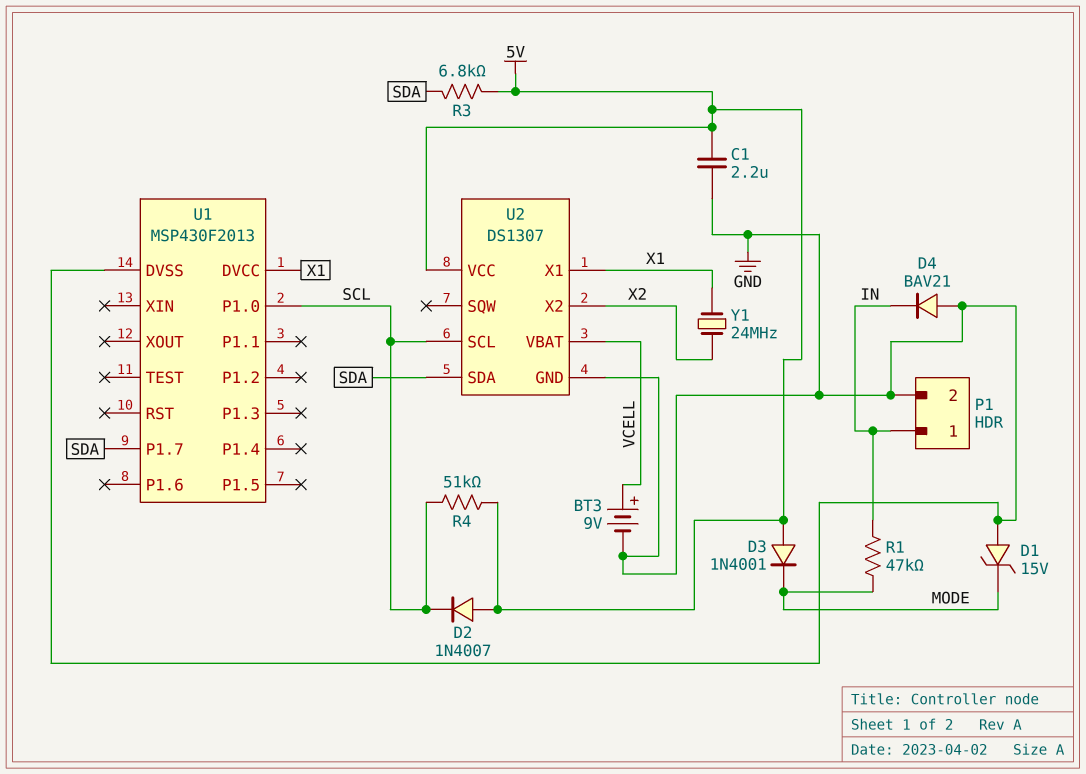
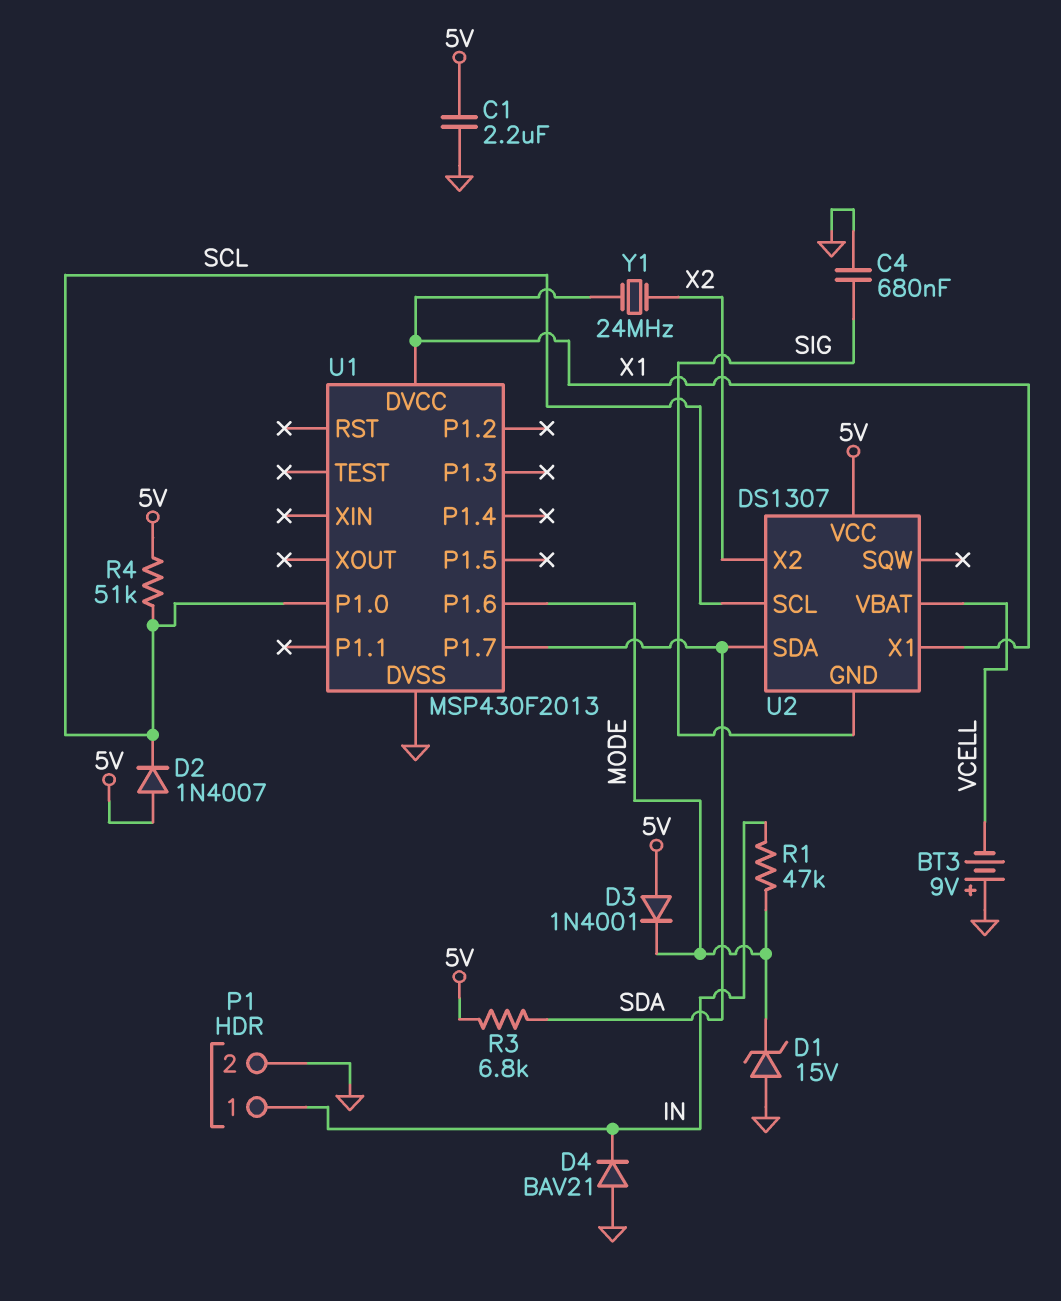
BT3: 9V (plus VCELL, minus GND) -> 9V (plus GND, minus VCELL)
C4: none -> 680nF (GND, SIG)
U1 pin P1.6: none -> MODE
U2 pin GND: GND -> SIG

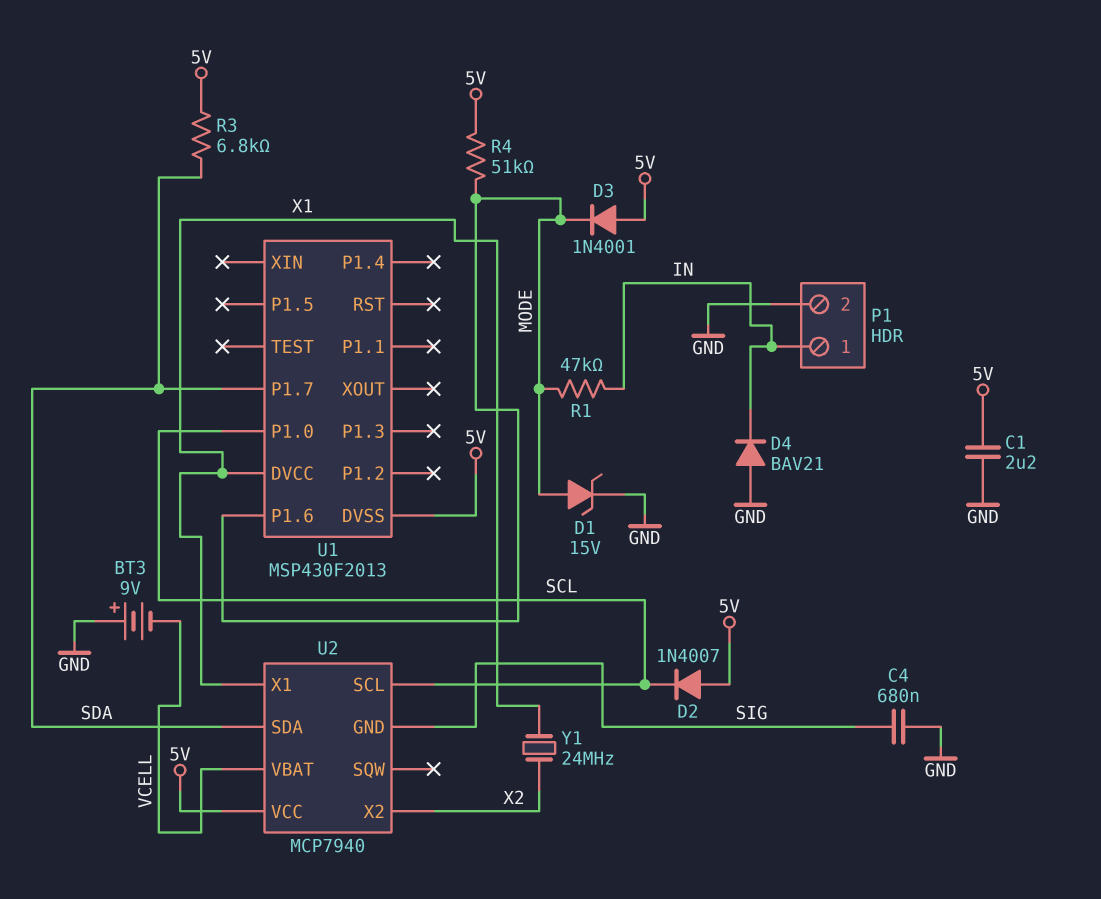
D1: zener 15V (A GND, K MODE) -> zener 15V (A MODE, K GND)
R4: 51k (5V, SCL) -> 51k (5V, MODE)
U1 pin DVSS: GND -> 5V
U2: DS1307 -> MCP7940

